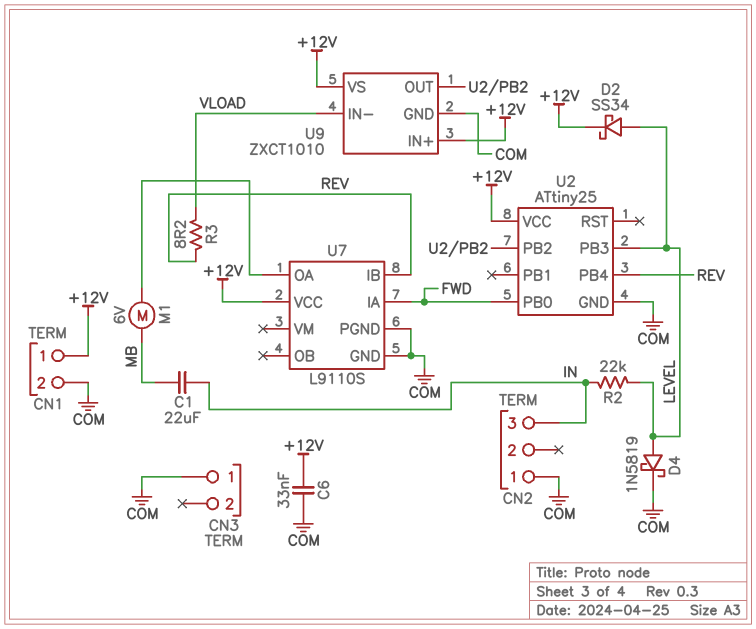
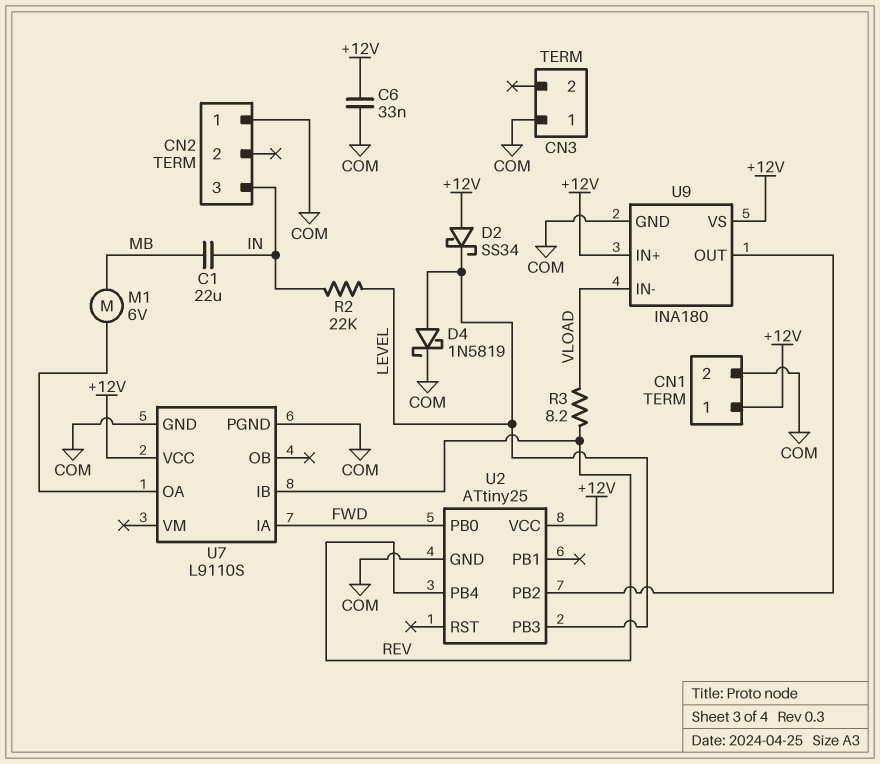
D2: schottky SS34 (A LEVEL, K +12V) -> schottky SS34 (A +12V, K LEVEL)
U9: ZXCT1010 -> INA180

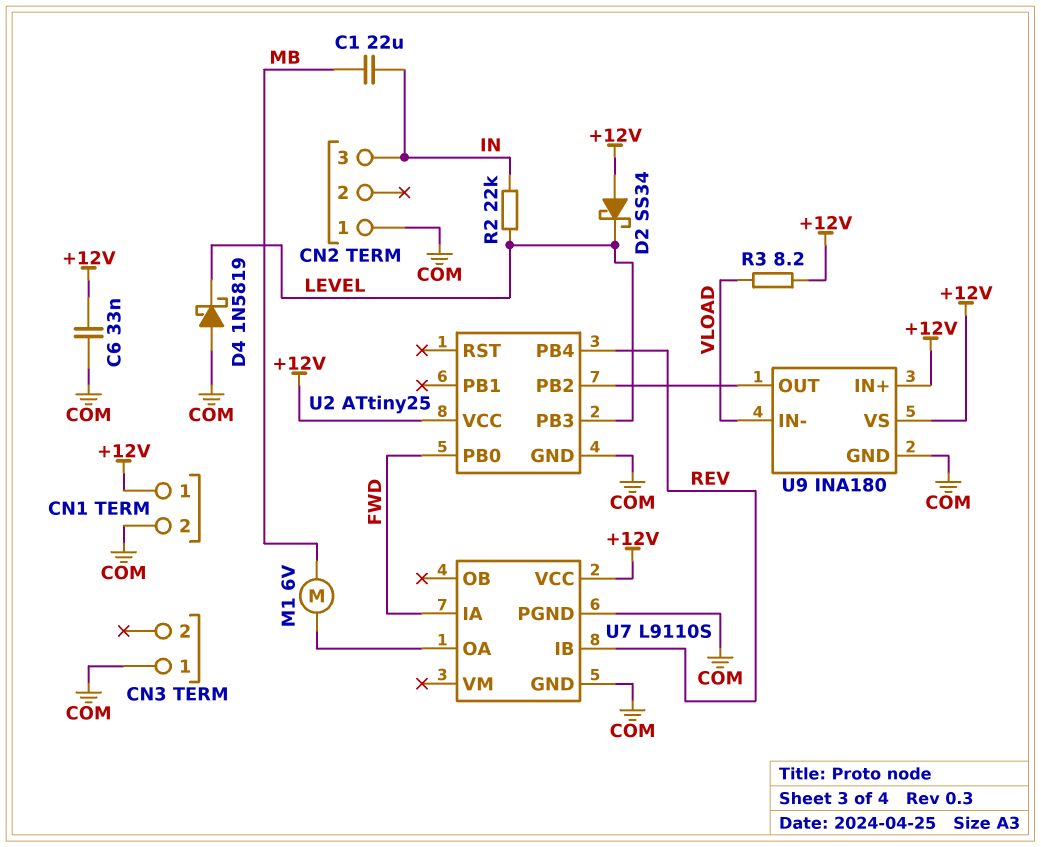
D4: schottky 1N5819 (A LEVEL, K COM) -> schottky 1N5819 (A COM, K LEVEL)
R3: 8.2 (REV, VLOAD) -> 8.2 (+12V, VLOAD)

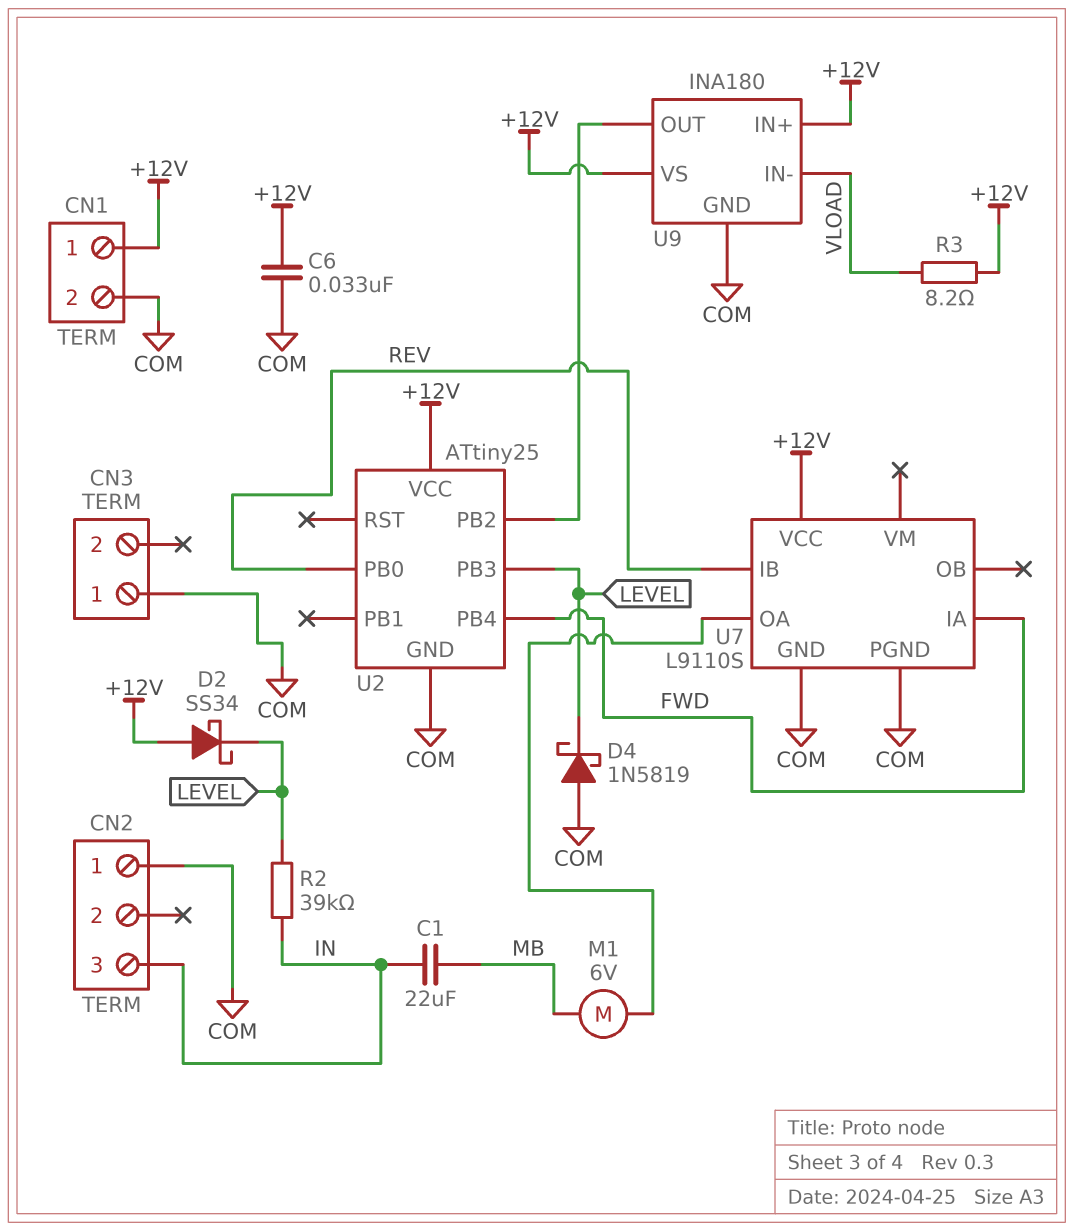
R2: 22k (IN, LEVEL) -> 39k (IN, LEVEL)
U2 pin PB0: FWD -> REV
U2 pin PB4: REV -> FWD

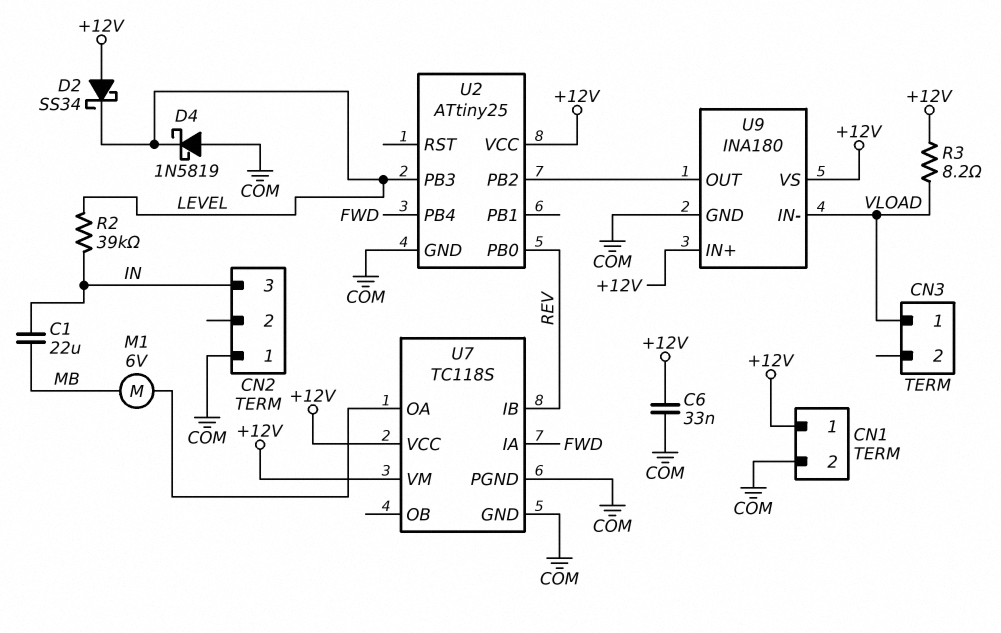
CN3 pin 1: COM -> VLOAD
U7: L9110S -> TC118S
U7 pin VM: none -> +12V

